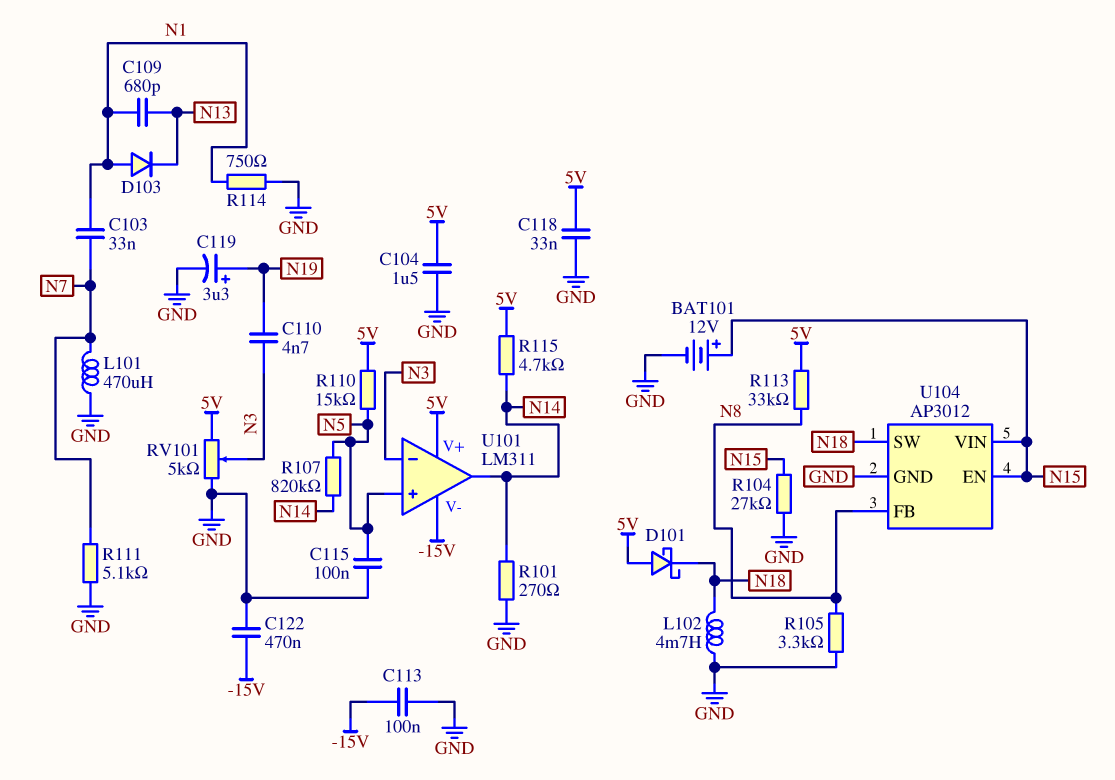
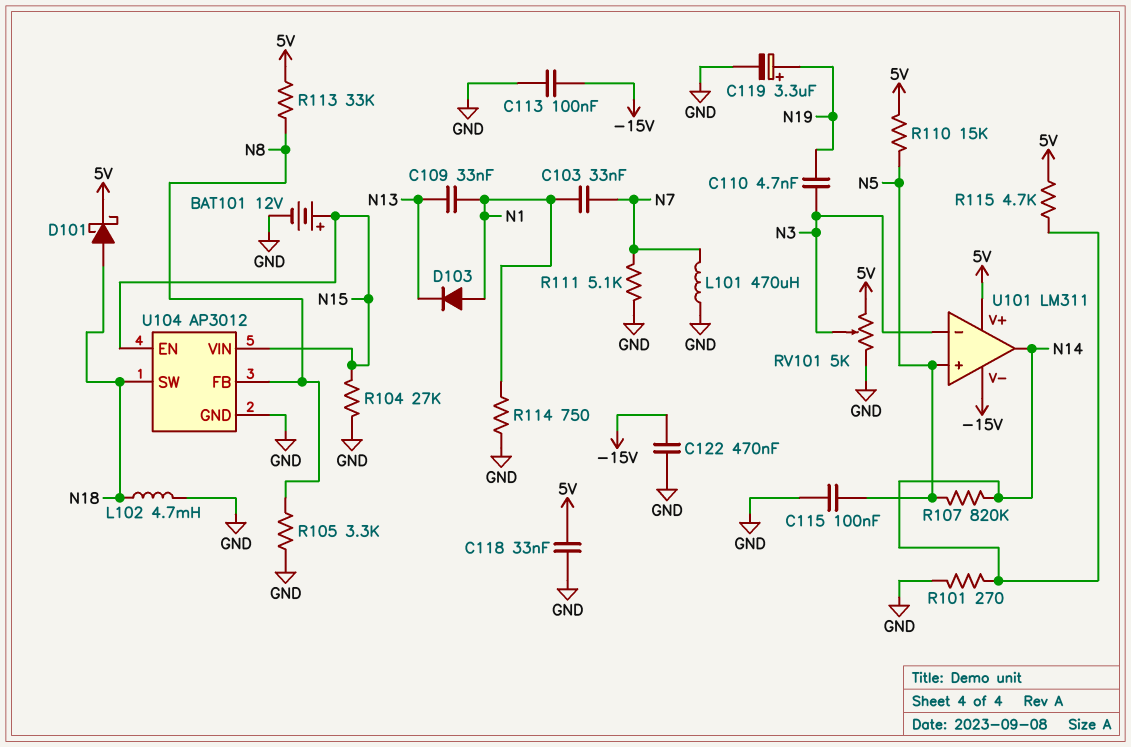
C104: 1.5uF (5V, GND) -> none
C109: 680pF (N1, N13) -> 33nF (N1, N13)
D101: schottky (A 5V, K N18) -> schottky (A N18, K 5V)

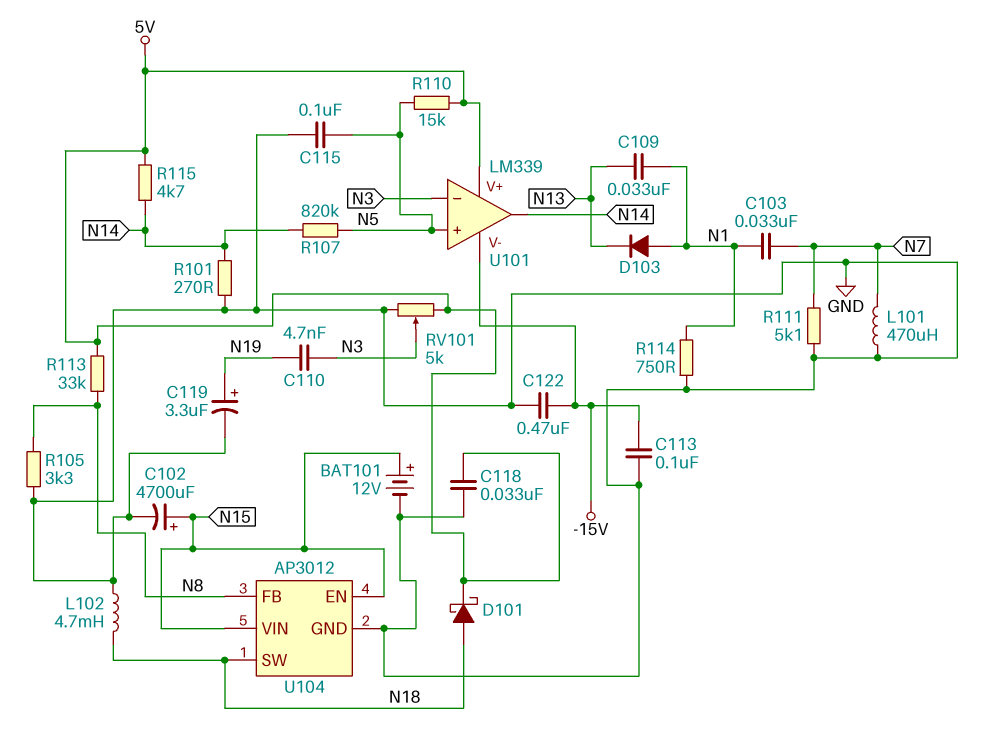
C102: none -> 4700uF (plus N15, minus GND)
R104: 27k (GND, N15) -> none
U101: LM311 -> LM339

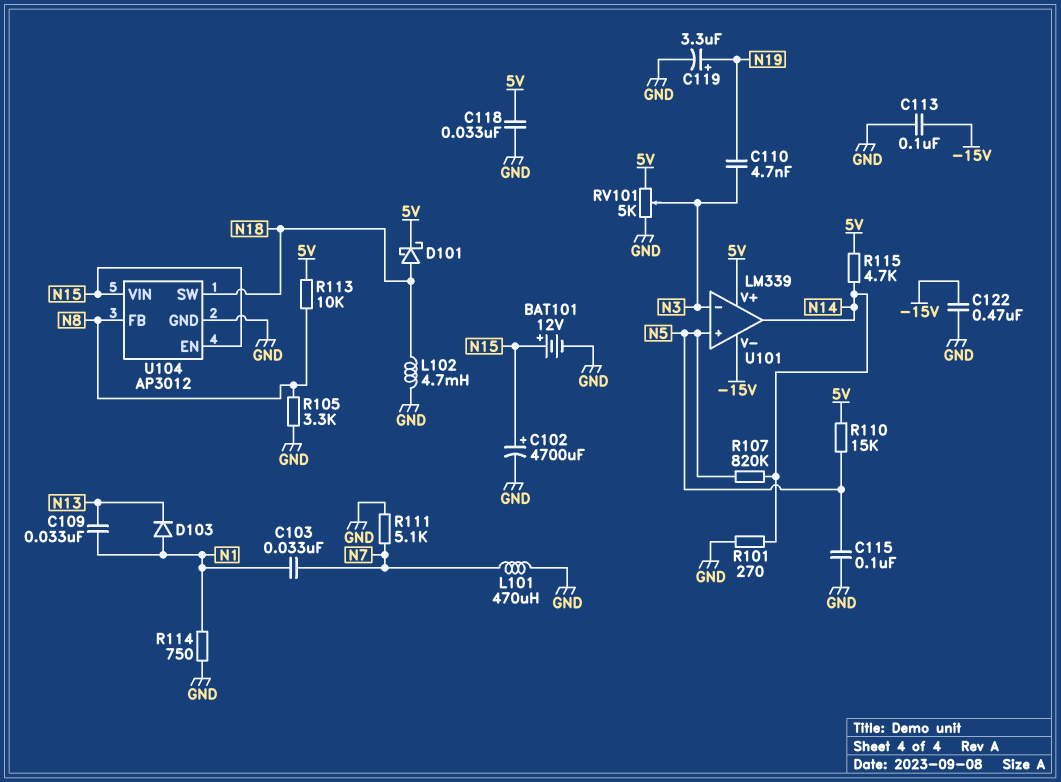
R113: 33k (5V, N8) -> 10k (5V, N8)

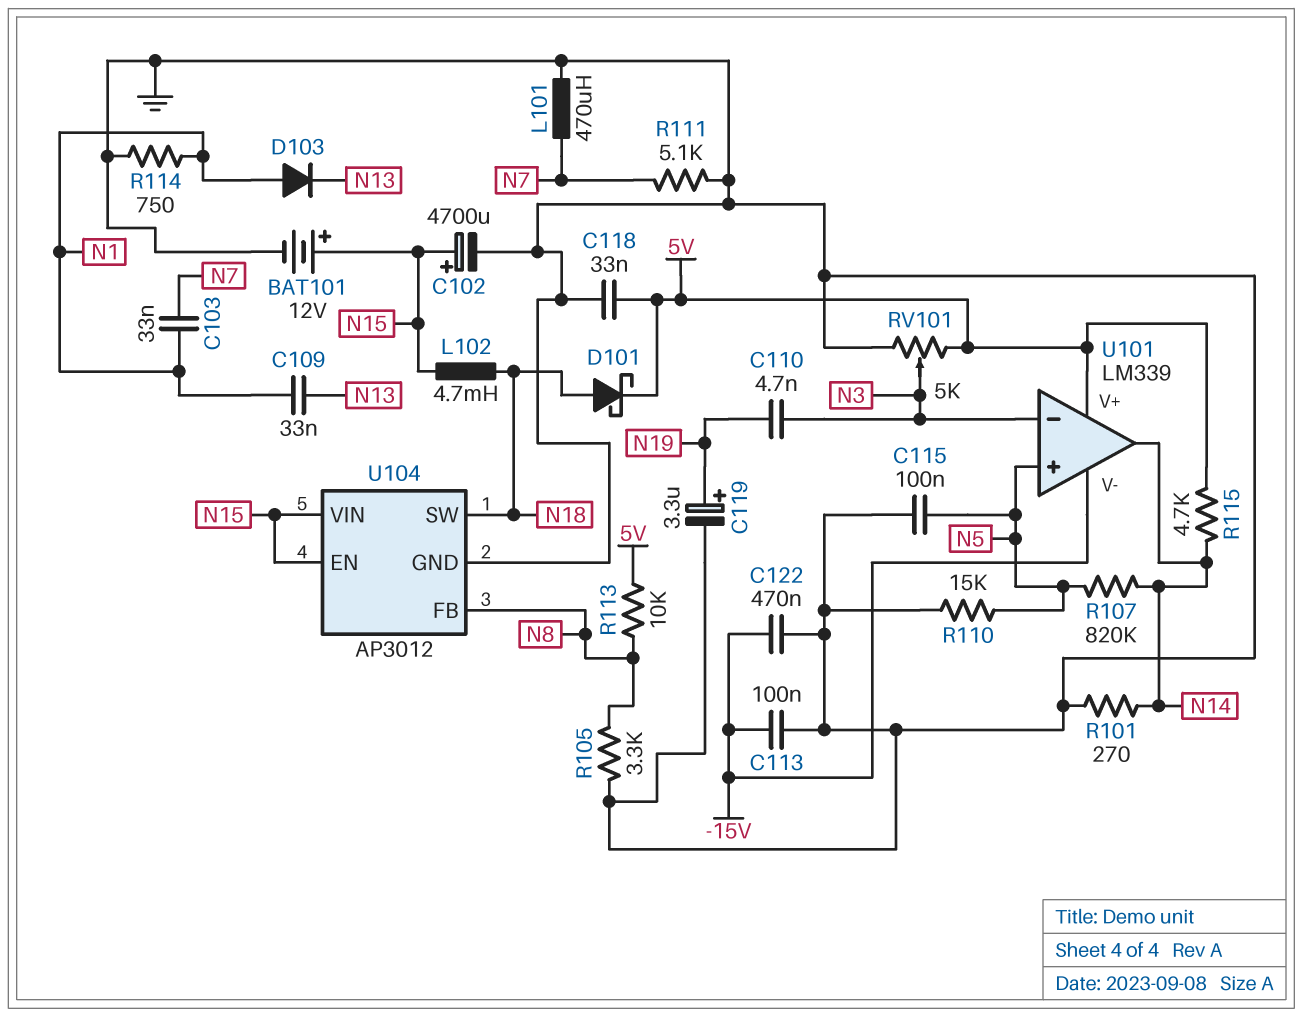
L102: 4.7mH (GND, N18) -> 4.7mH (N15, N18)
R110: 15k (5V, N5) -> 15k (GND, N5)

